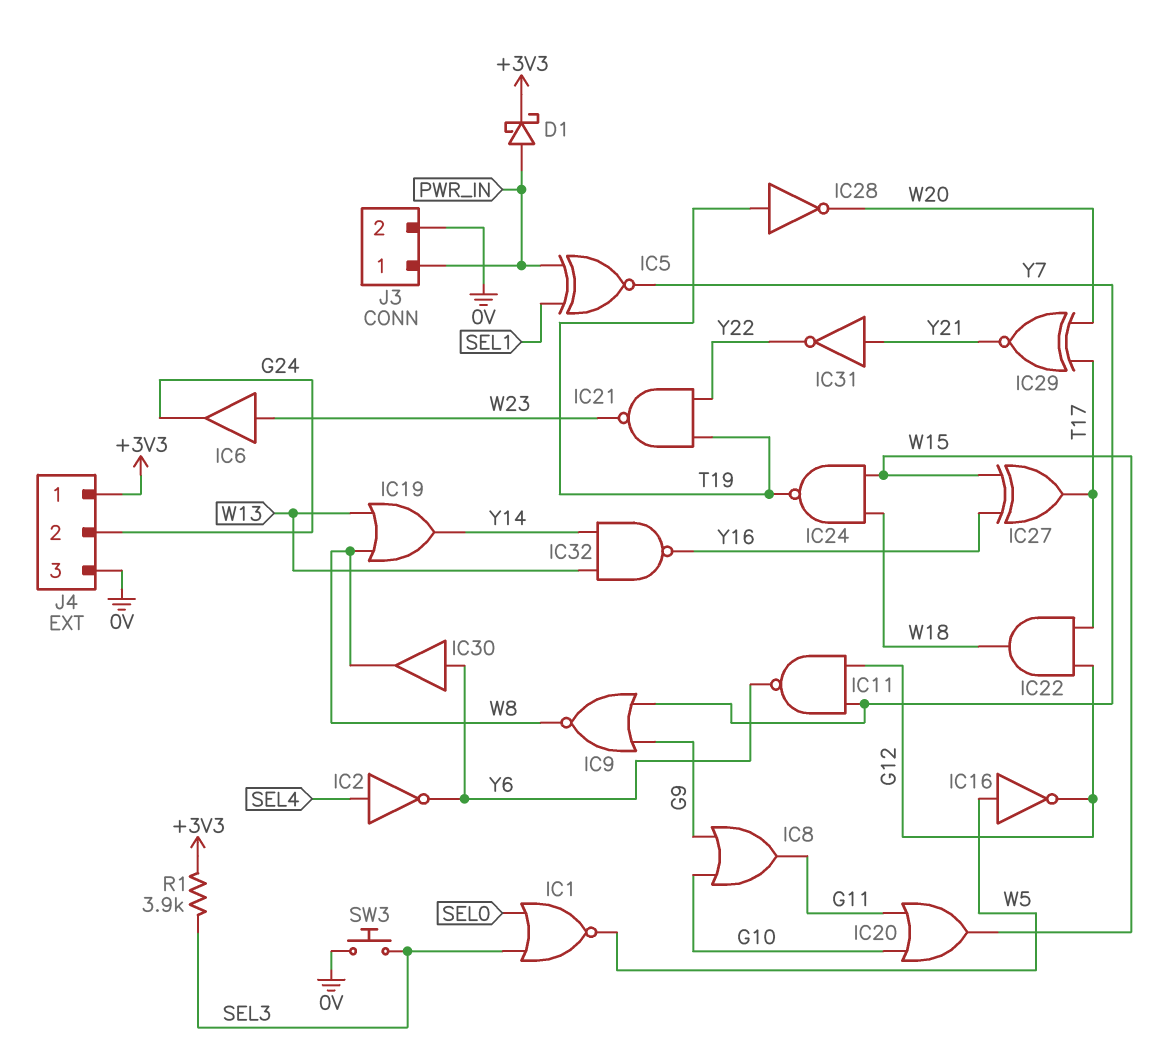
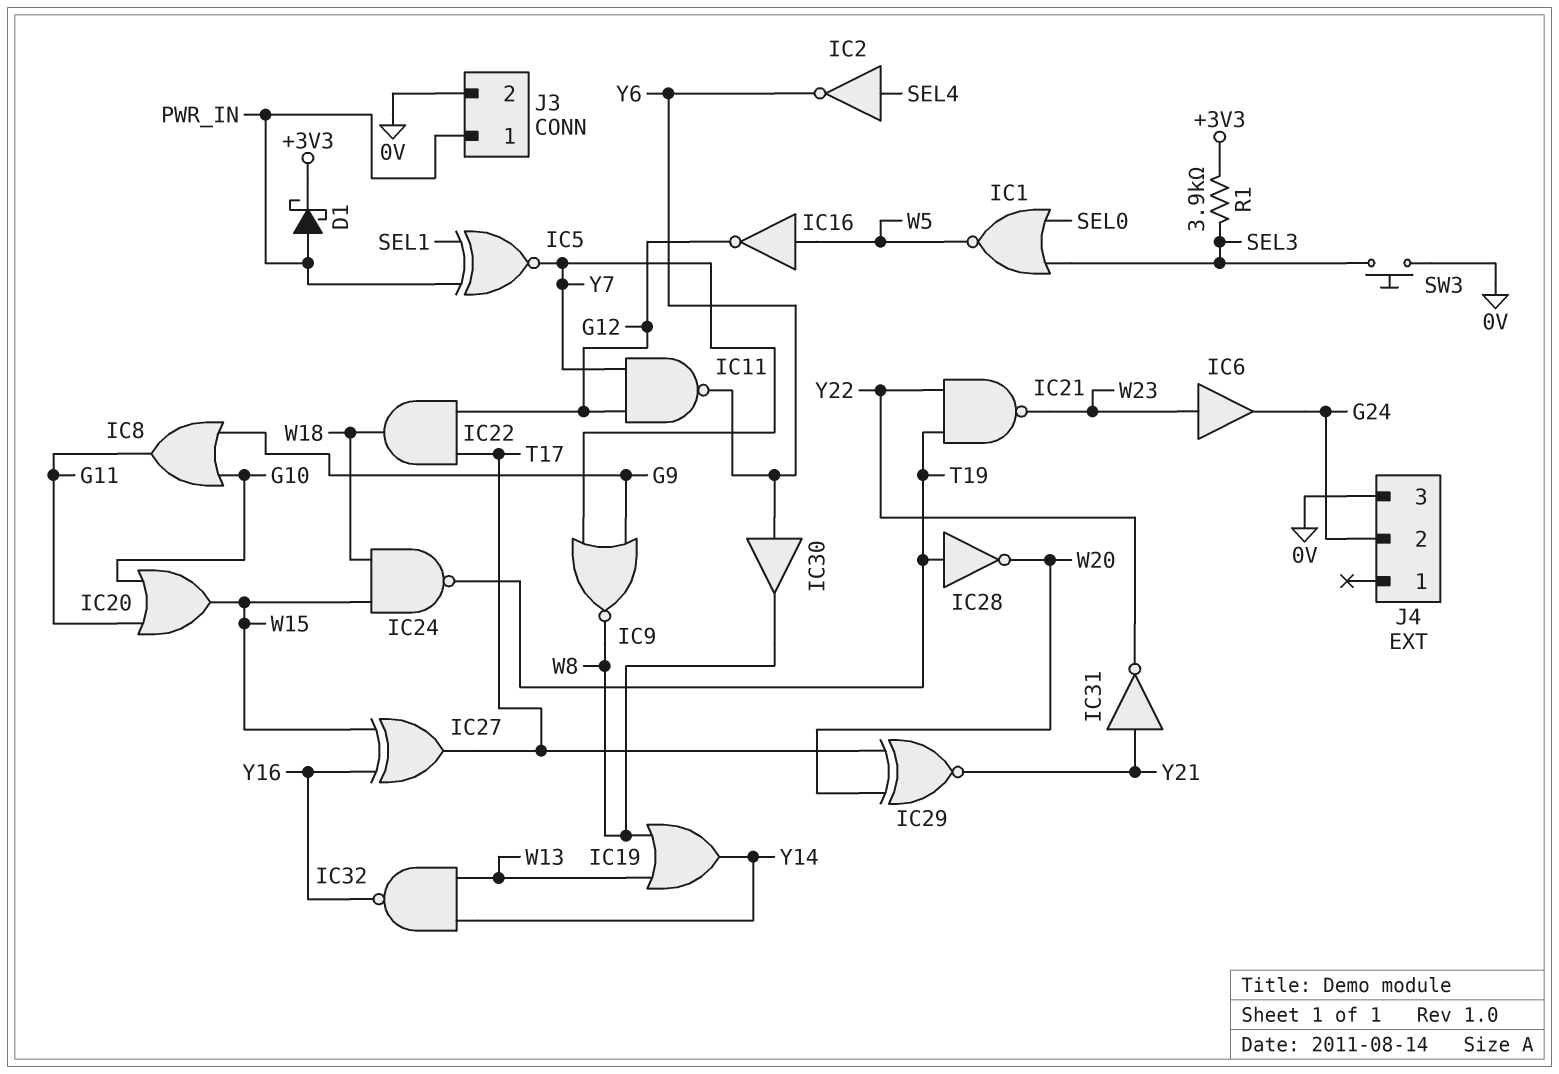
J4 pin 1: +3V3 -> none

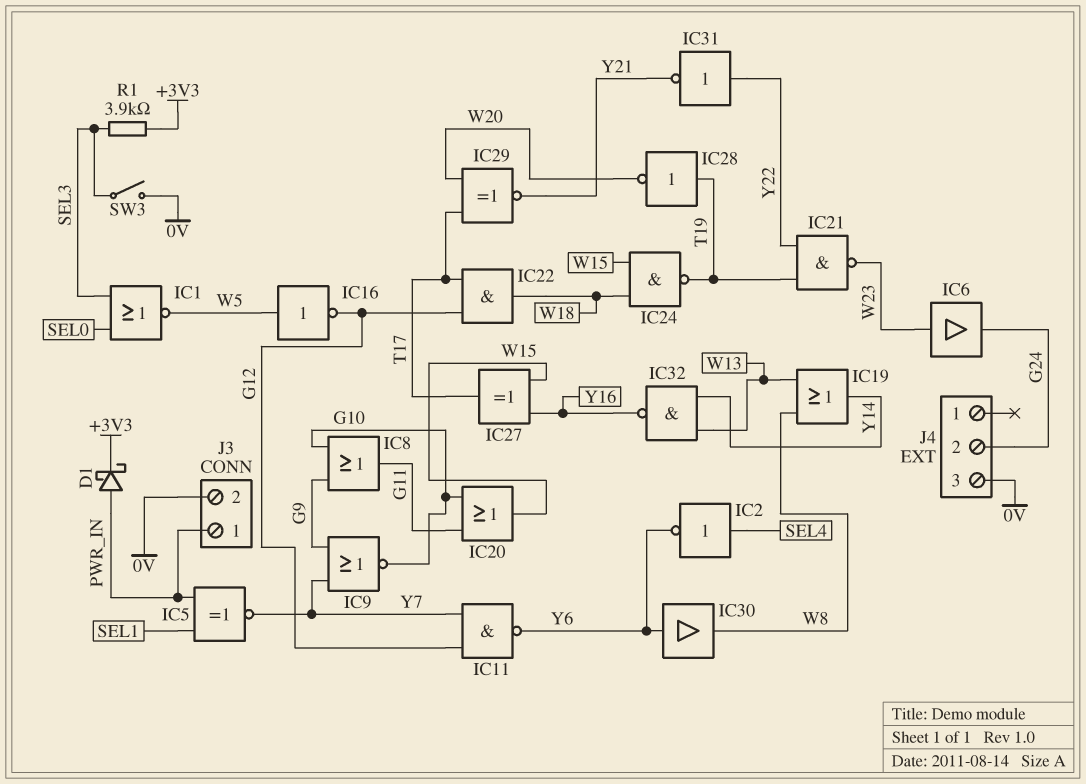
IC9: NOR (in G9, in Y7, out W8) -> NOR (in G9, in Y7, out G10)
IC31: NOT (in Y21, out Y22) -> NOT (in Y22, out Y21)
SW3: button (0V, SEL3) -> switch (0V, SEL3)

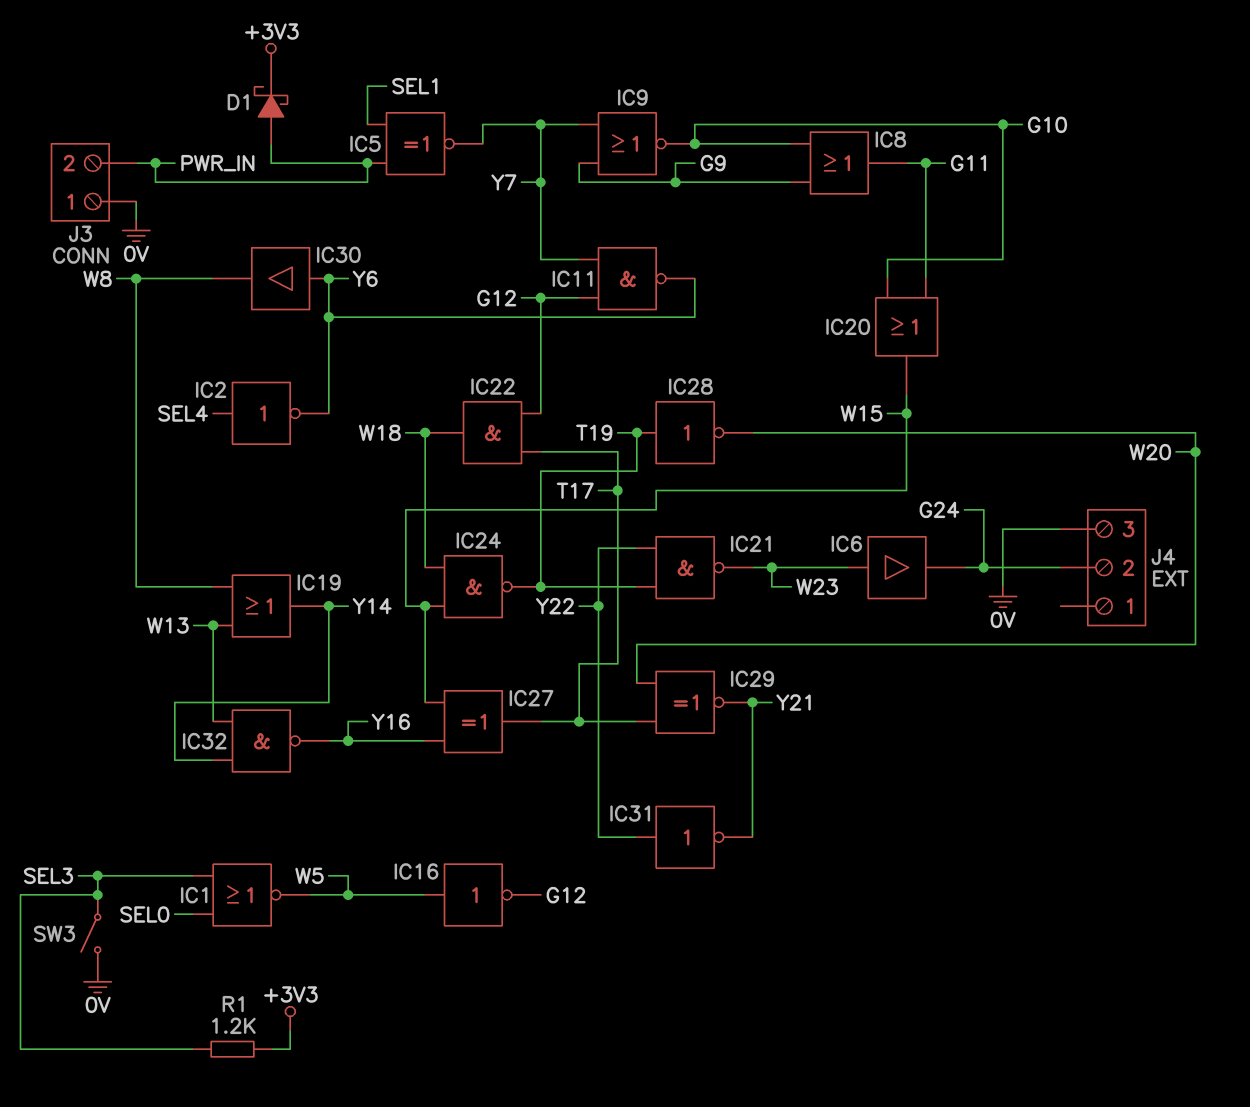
J3 pin 1: PWR_IN -> 0V
J3 pin 2: 0V -> PWR_IN
R1: 3.9k (+3V3, SEL3) -> 1.2k (+3V3, SEL3)

